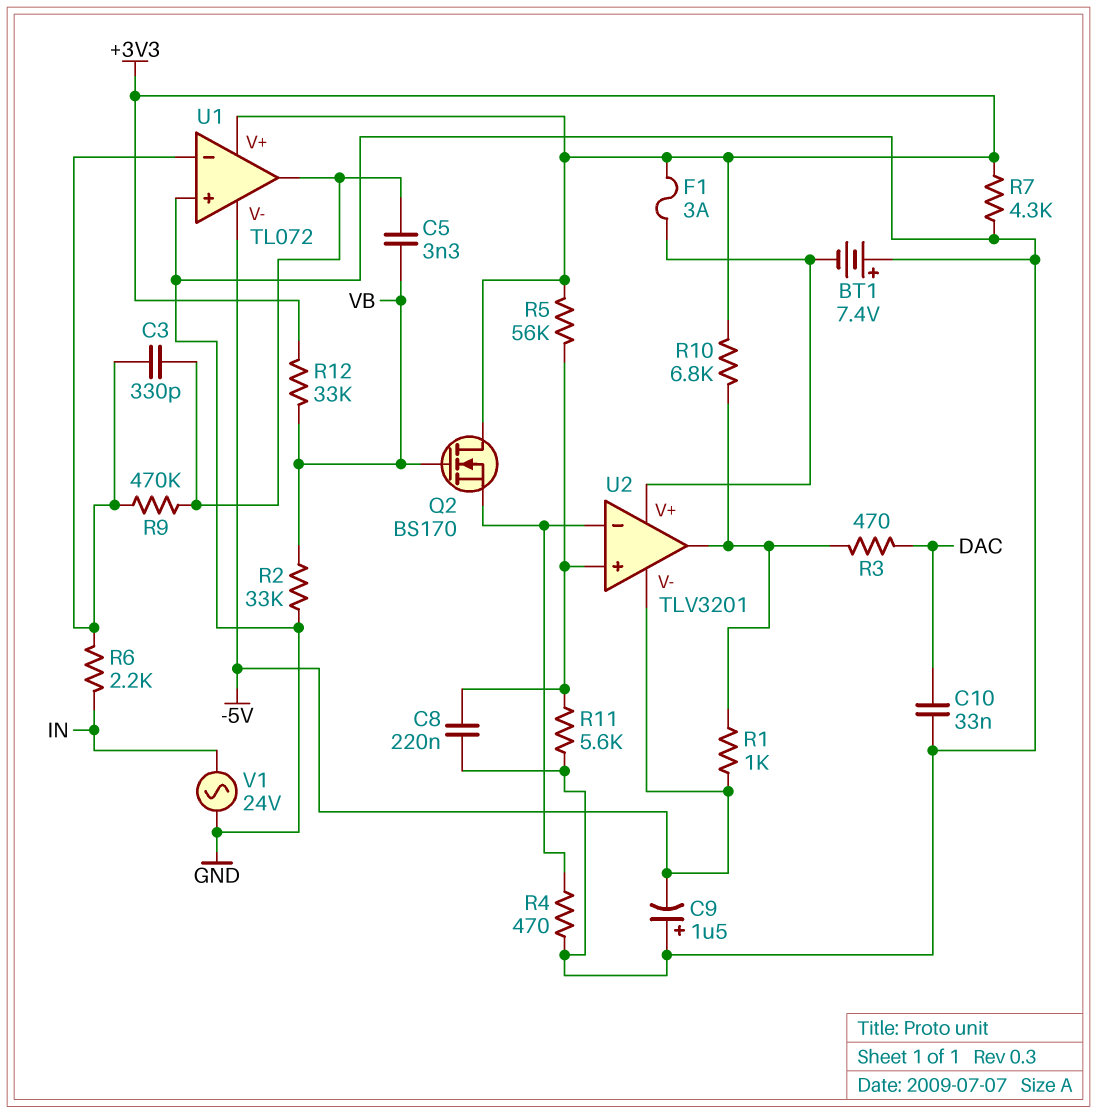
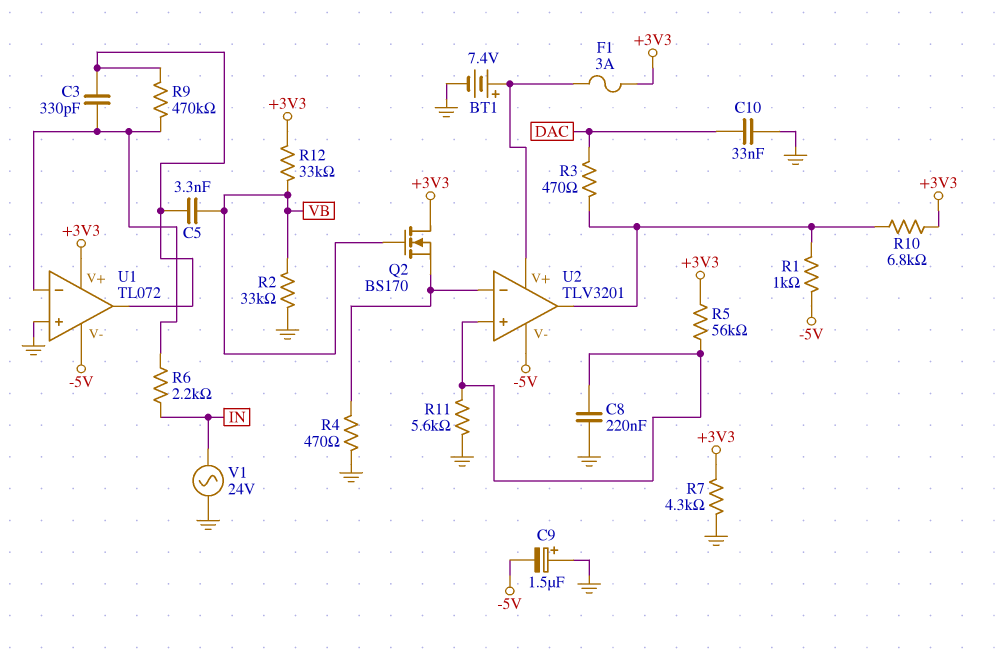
BT1: 7.4V (plus GND, minus U2/V+) -> 7.4V (plus U2/V+, minus GND)

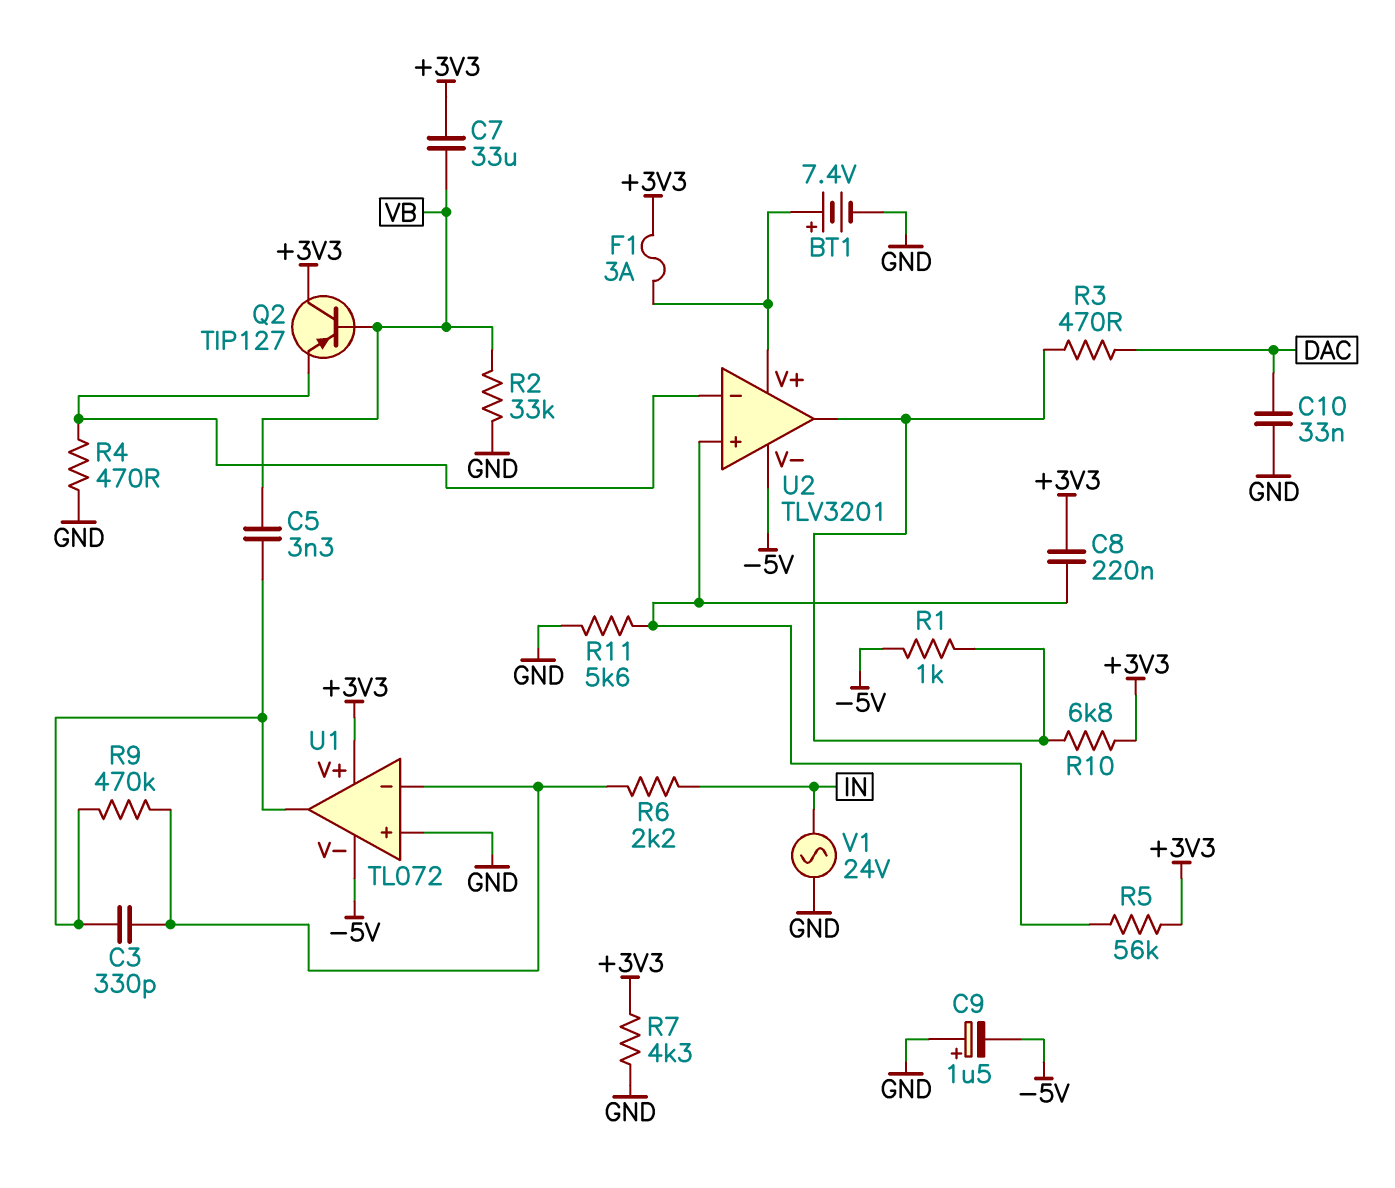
C7: none -> 33uF (+3V3, VB)
C8: 220nF (GND, U2/in+) -> 220nF (+3V3, U2/in+)
Q2: NMOS BS170 (G VB, D +3V3, S U2/in-) -> PNP TIP127 (B VB, C +3V3, E U2/in-)
R12: 33k (+3V3, VB) -> none

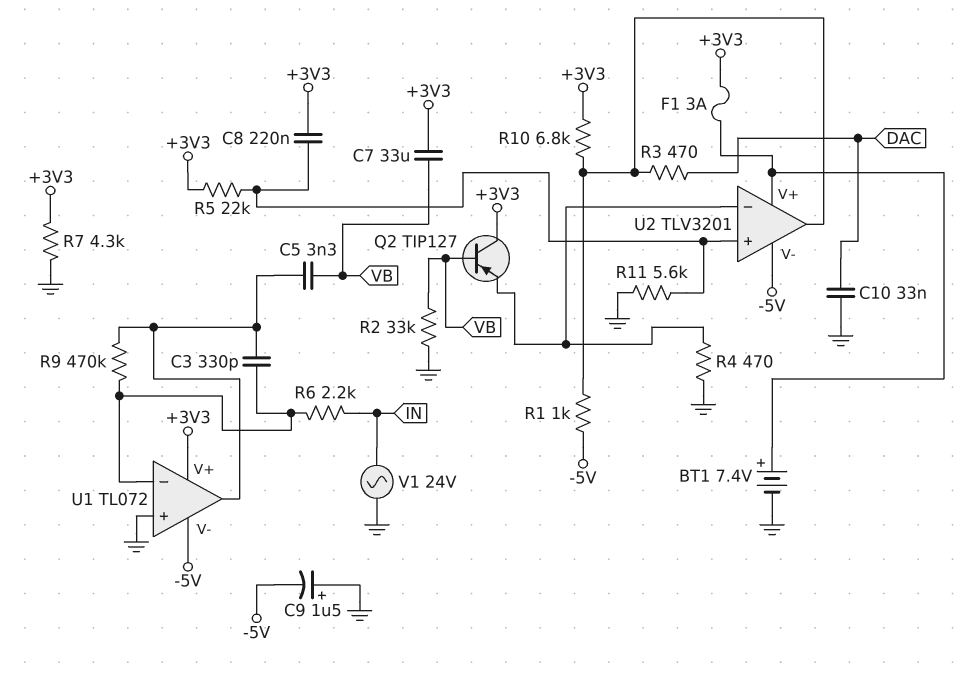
R5: 56k (+3V3, U2/in+) -> 22k (+3V3, U2/in+)

